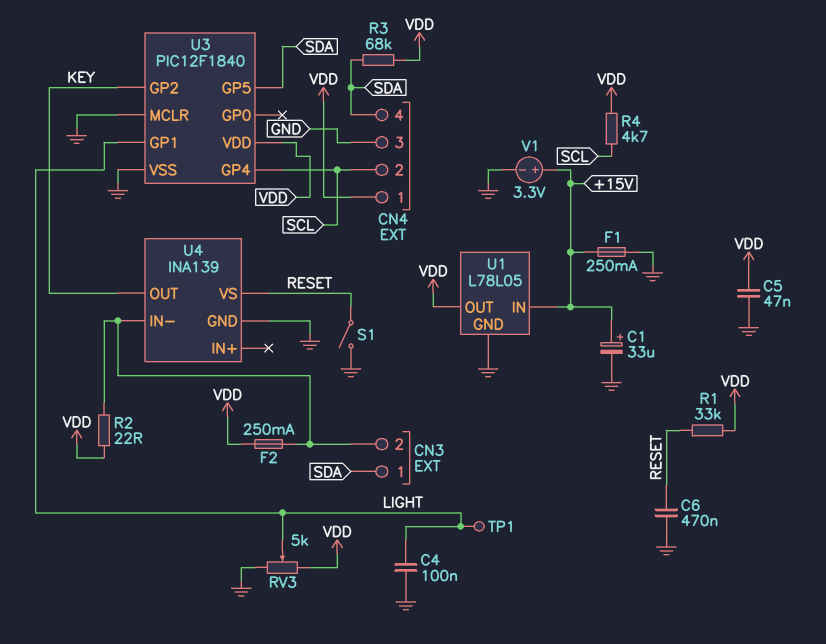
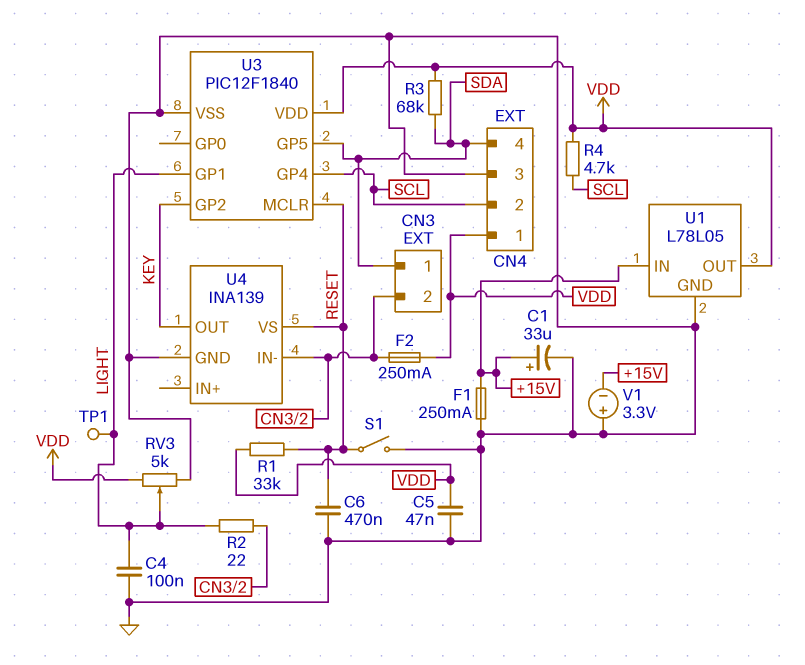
R2: 22 (CN3/2, VDD) -> 22 (CN3/2, LIGHT)
U3 pin MCLR: GND -> RESET
V1: 3.3V (plus +15V, minus GND) -> 3.3V (plus GND, minus +15V)

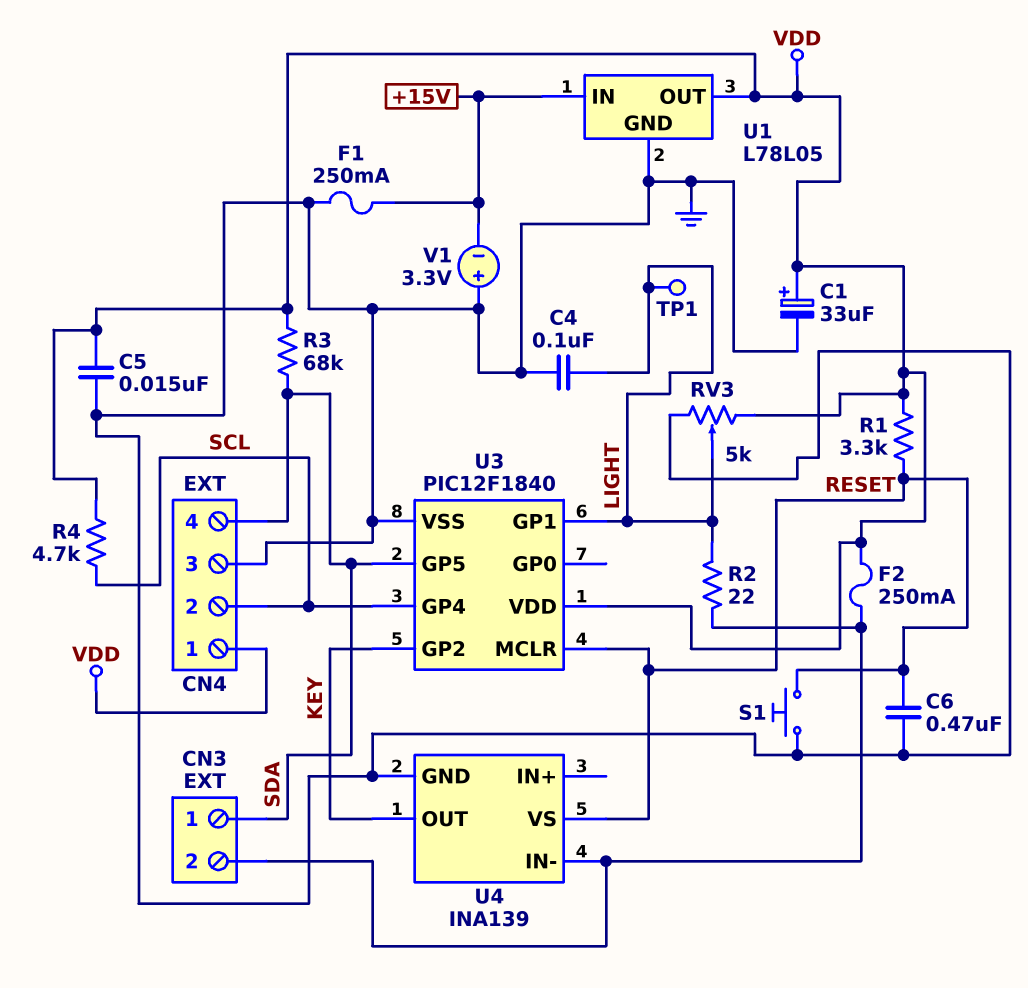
C1: 33uF (plus +15V, minus GND) -> 33uF (plus VDD, minus GND)
C5: 47nF (GND, VDD) -> 15nF (GND, VDD)
R1: 33k (RESET, VDD) -> 3.3k (RESET, VDD)
S1: switch (GND, RESET) -> button (GND, RESET)

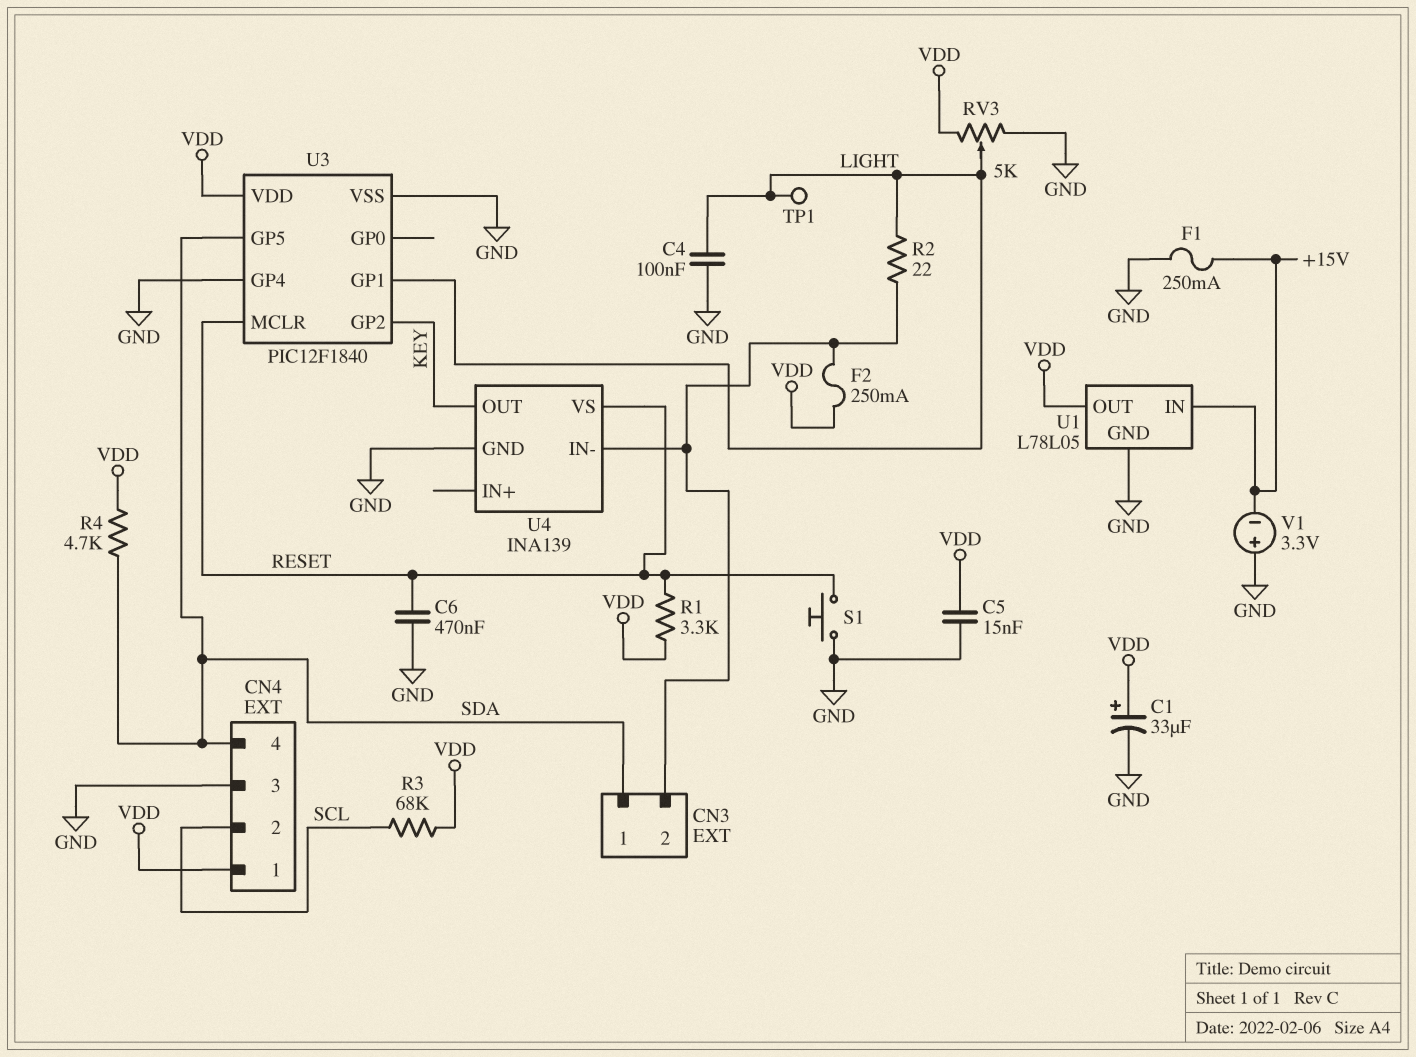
R3: 68k (SDA, VDD) -> 68k (SCL, VDD)
R4: 4.7k (SCL, VDD) -> 4.7k (SDA, VDD)
U3 pin GP4: SCL -> GND

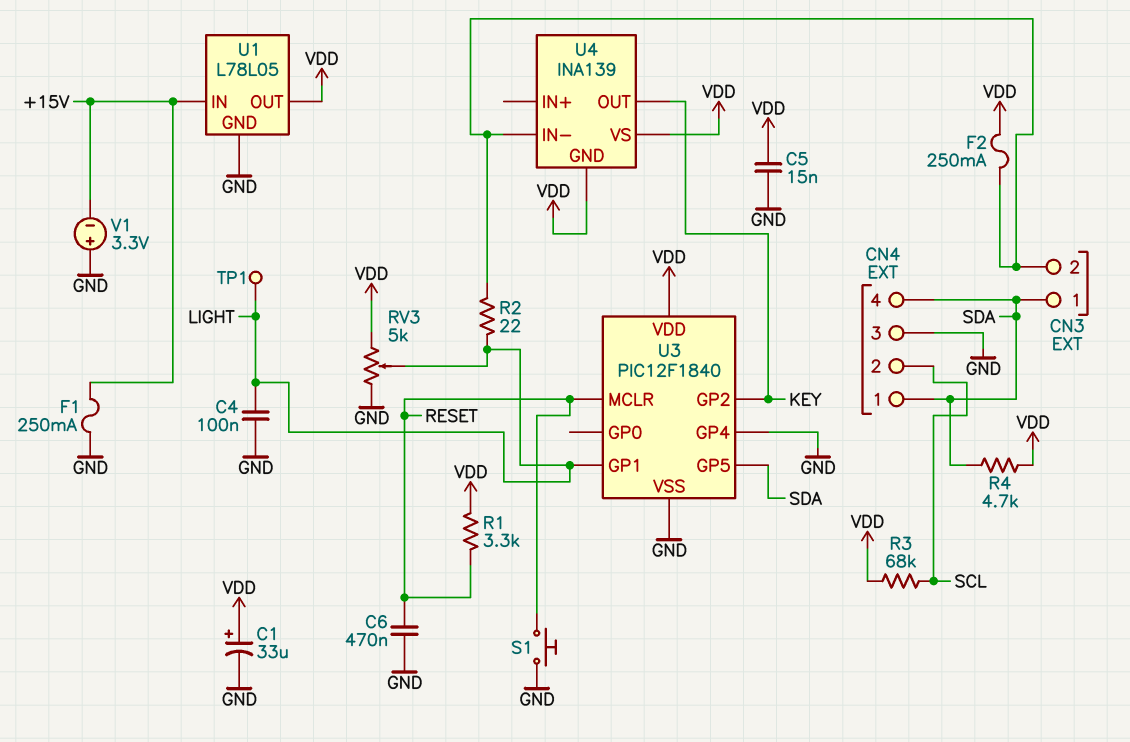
CN4 pin 1: VDD -> SDA
U4 pin GND: GND -> VDD
U4 pin VS: RESET -> VDD

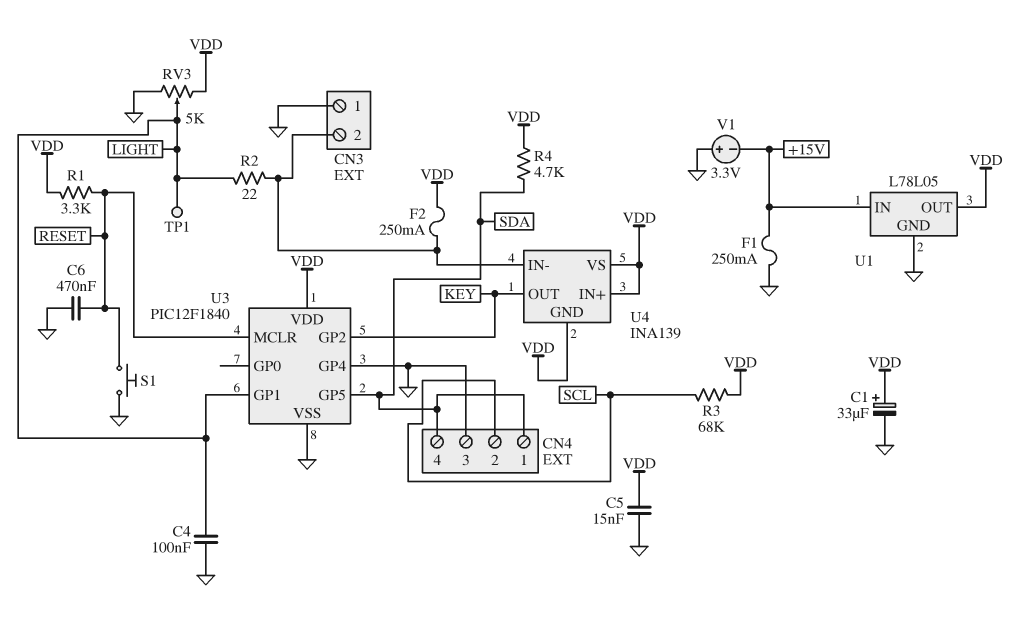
CN3 pin 1: SDA -> GND
U4 pin IN+: none -> VDD

